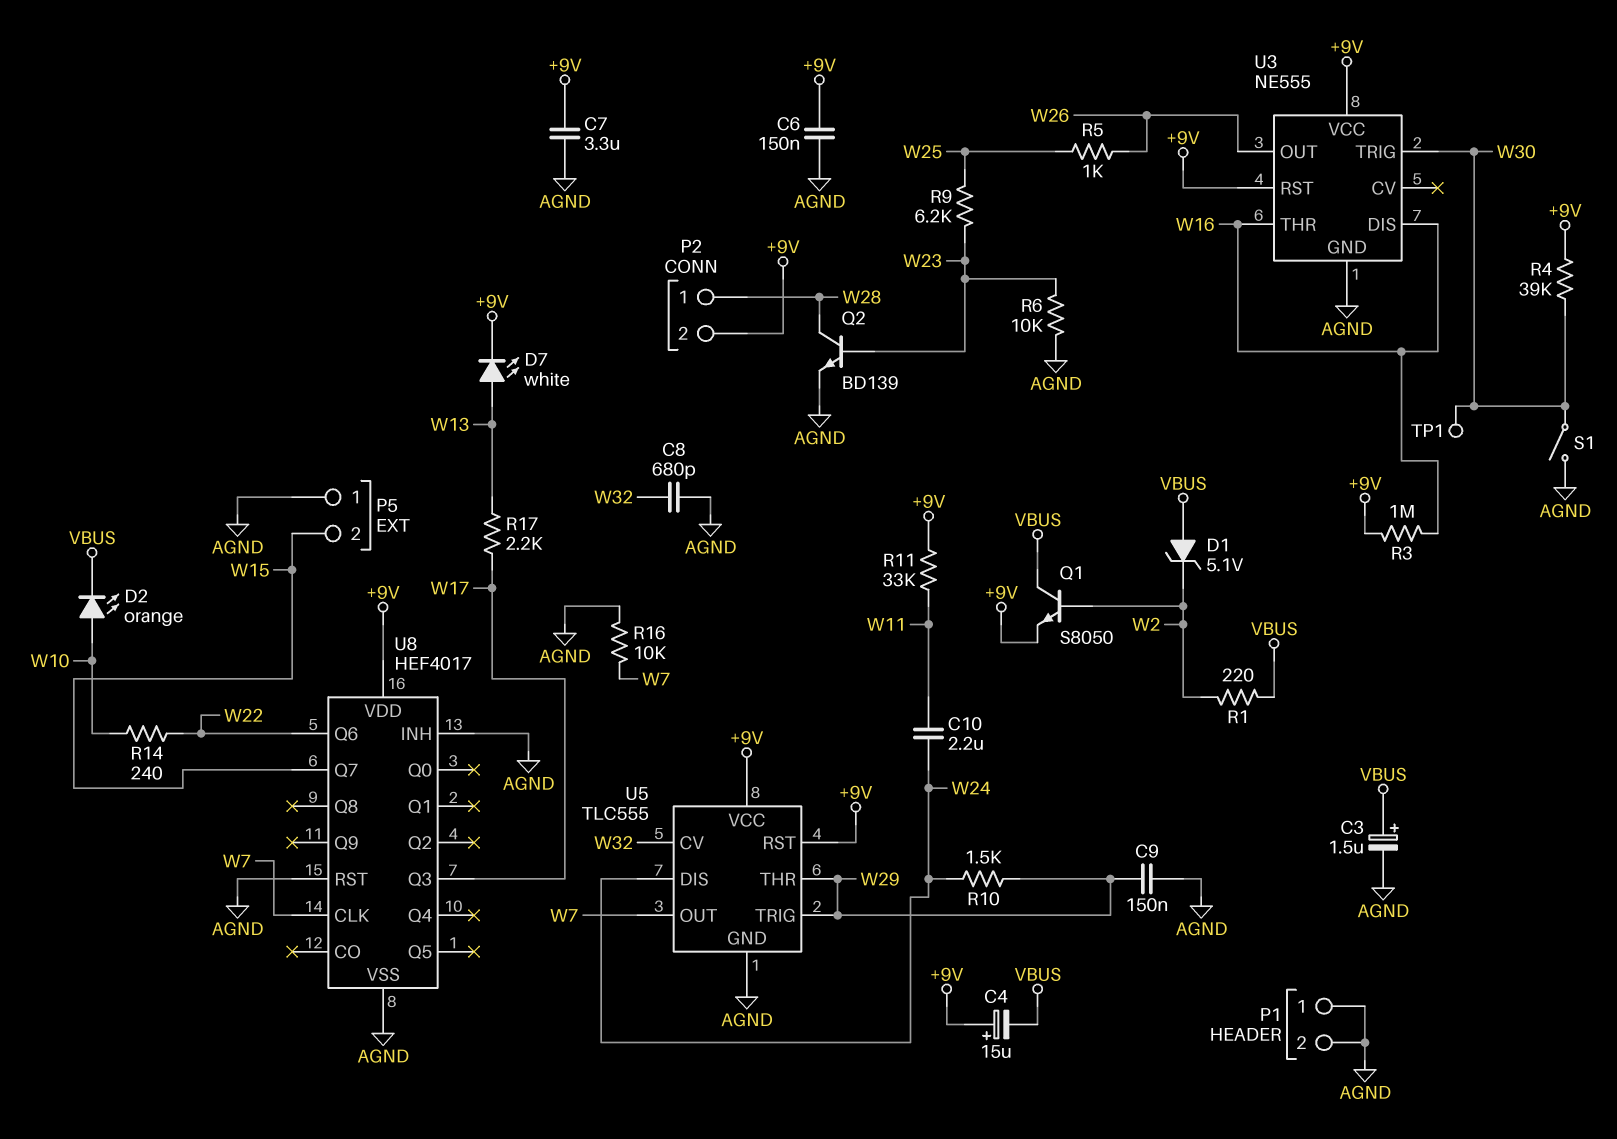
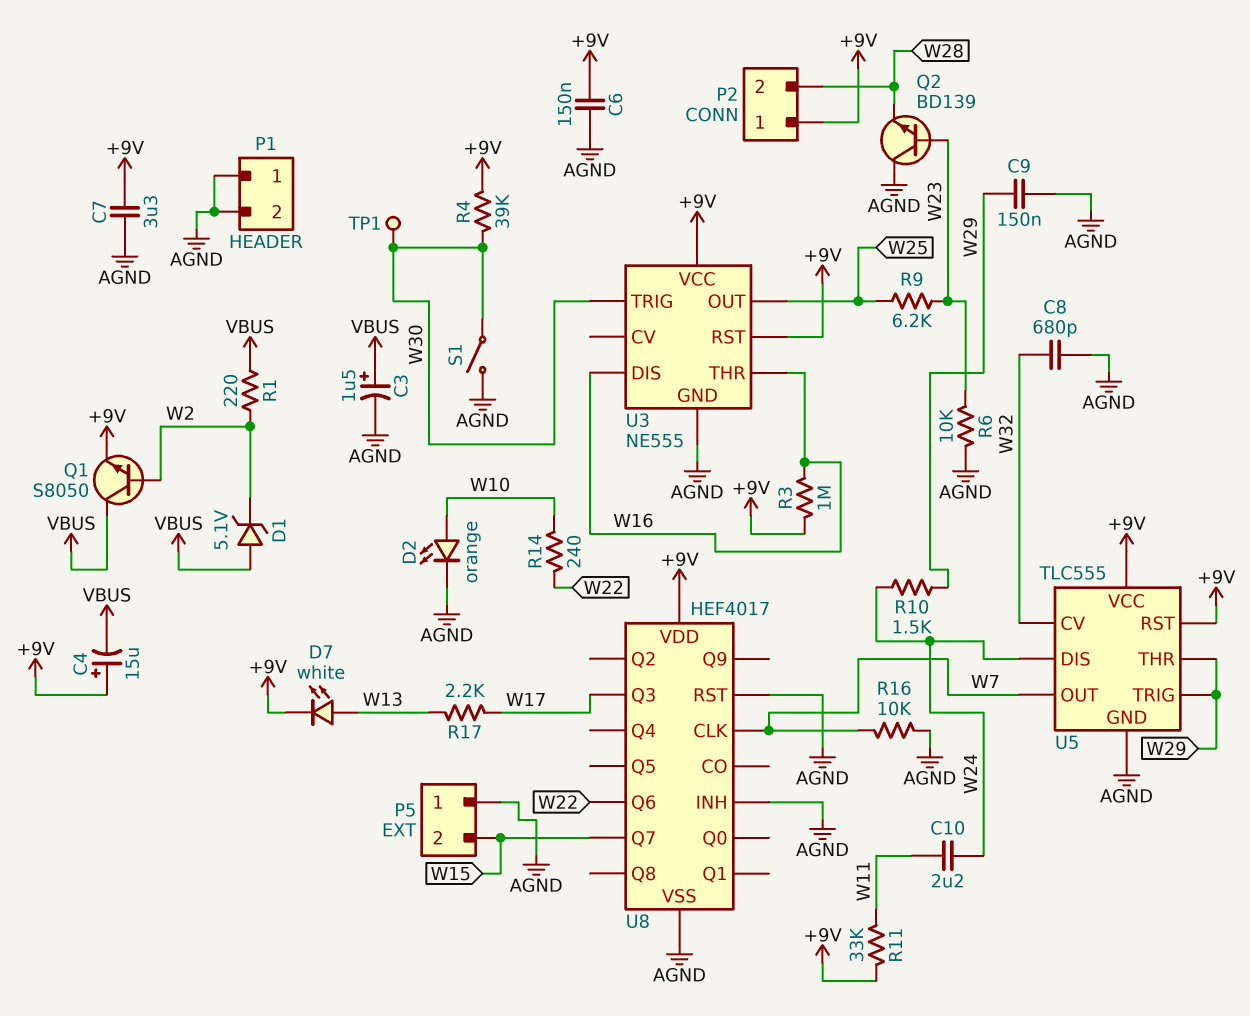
D2: LED orange (A W10, K VBUS) -> LED orange (A W10, K AGND)
P2 pin 1: W28 -> +9V
P2 pin 2: +9V -> W28
Q2: NPN BD139 (B W23, C W28, E AGND) -> NPN BD139 (B W23, C AGND, E W28)
R5: 1k (W25, W26) -> none
U3 pin OUT: W26 -> W25

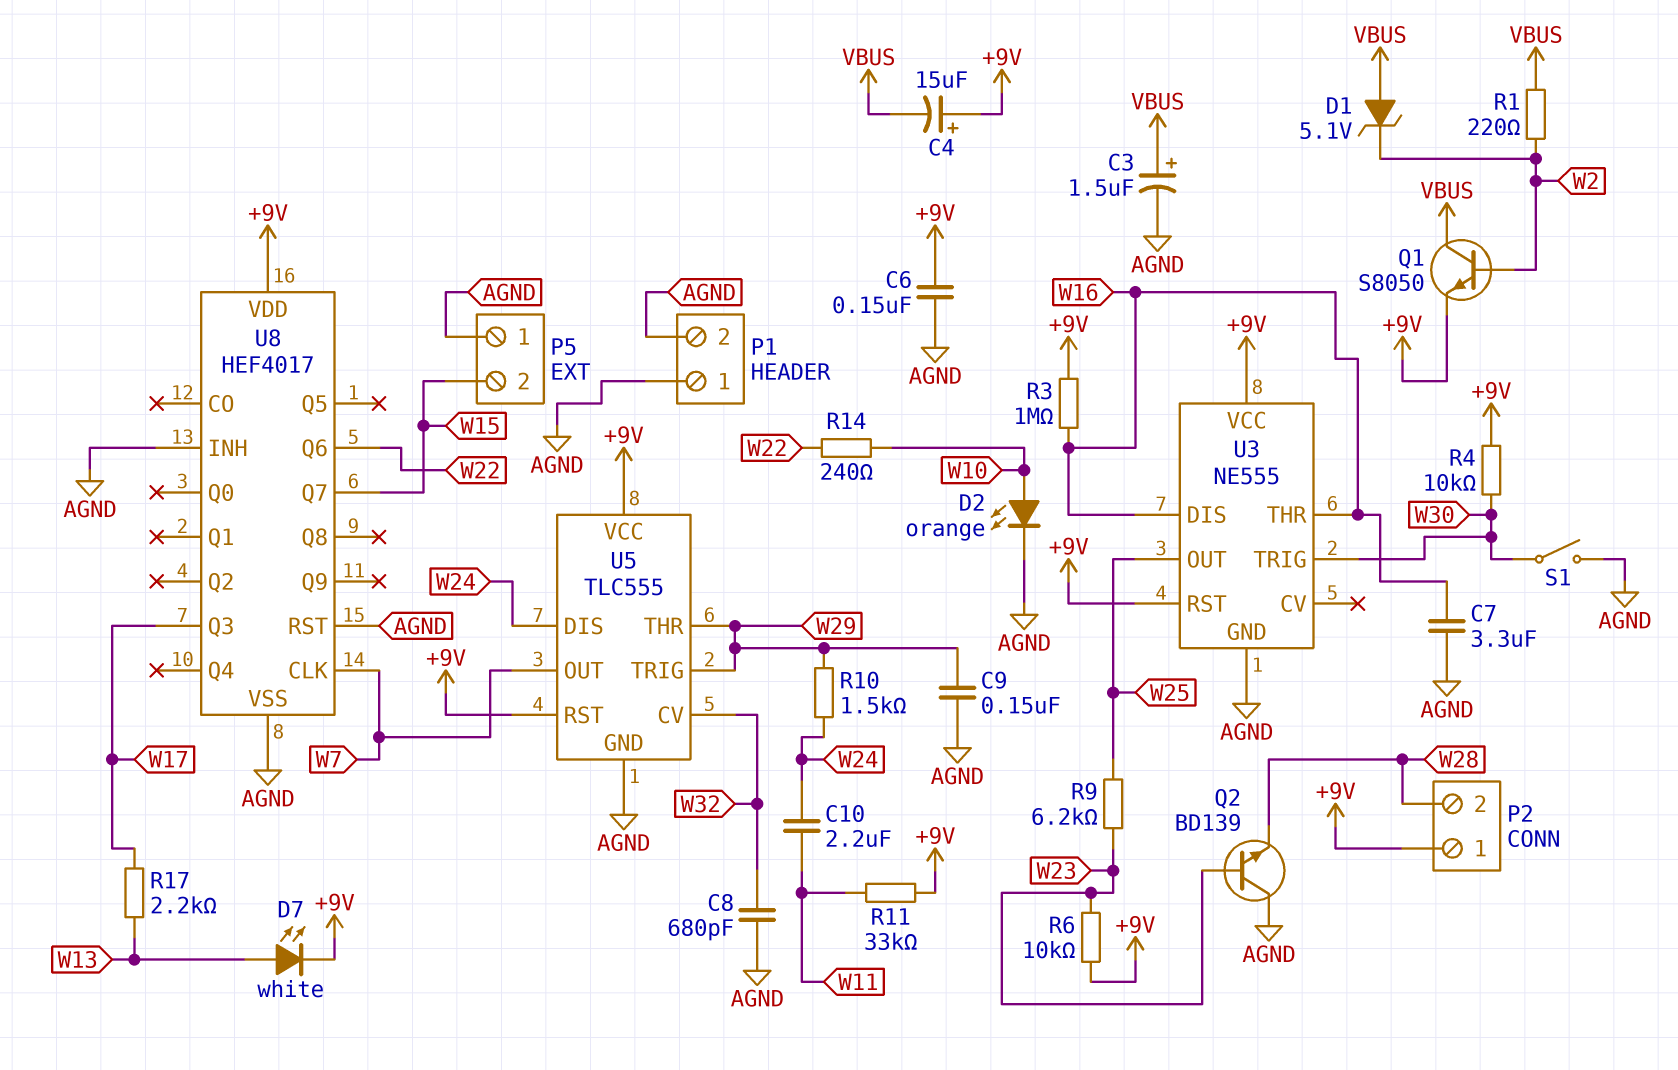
C7: 3.3uF (+9V, AGND) -> 3.3uF (AGND, W16)
R4: 39k (+9V, W30) -> 10k (+9V, W30)
R6: 10k (AGND, W23) -> 10k (+9V, W23)
R16: 10k (AGND, W7) -> none
TP1: test point (W30) -> none

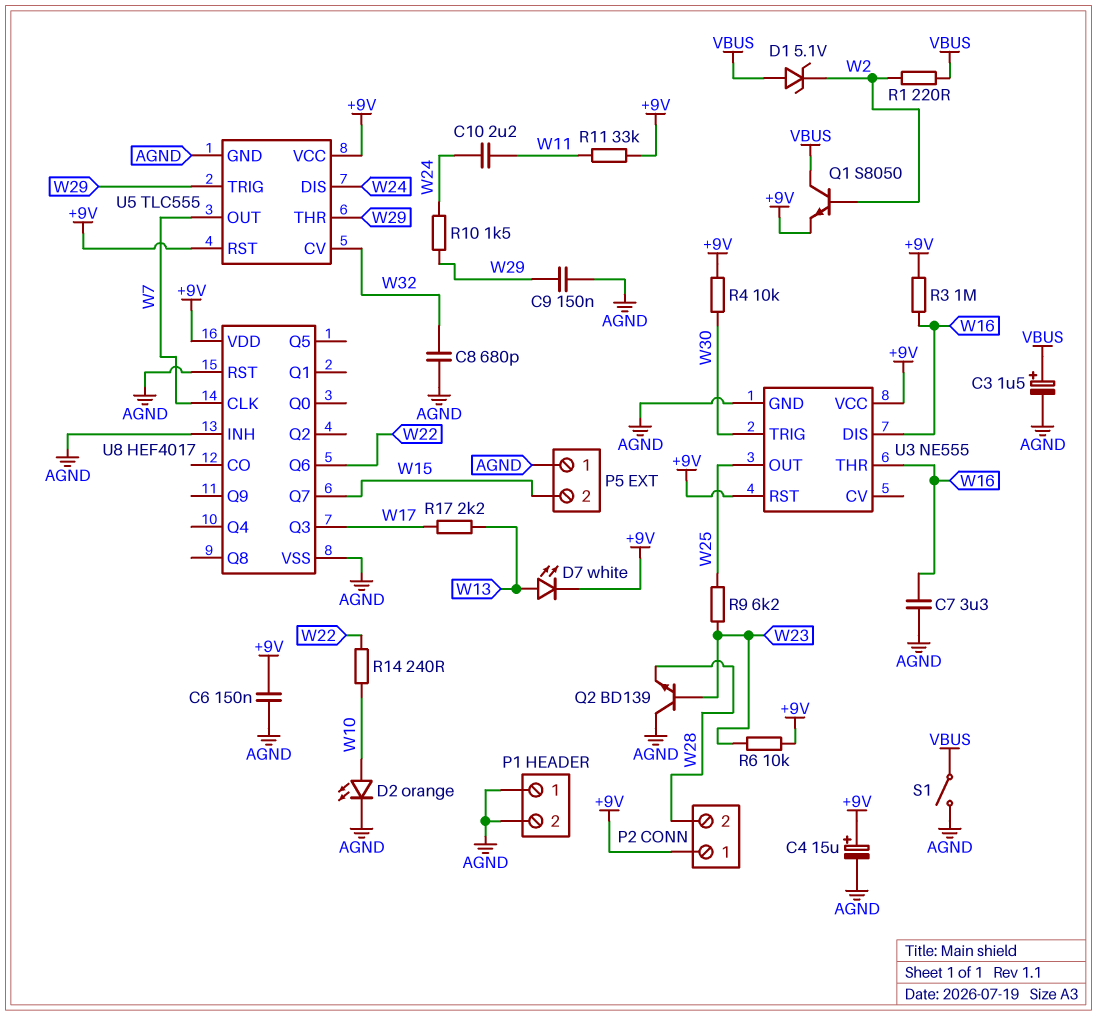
C4: 15uF (plus +9V, minus VBUS) -> 15uF (plus +9V, minus AGND)
S1: switch (AGND, W30) -> switch (AGND, VBUS)

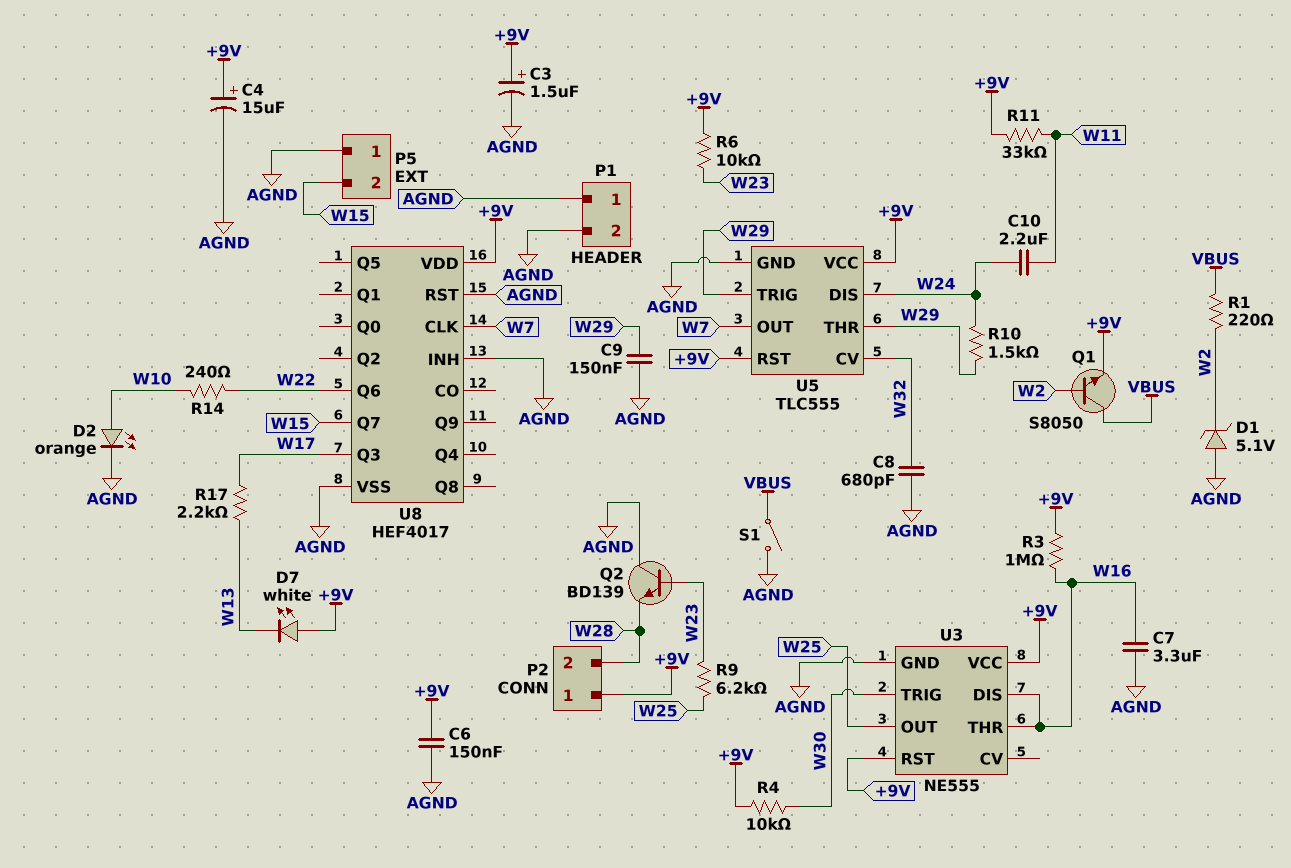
C3: 1.5uF (plus VBUS, minus AGND) -> 1.5uF (plus +9V, minus AGND)
D1: zener 5.1V (A VBUS, K W2) -> zener 5.1V (A AGND, K W2)
D7: LED white (A W13, K +9V) -> LED white (A +9V, K W13)

